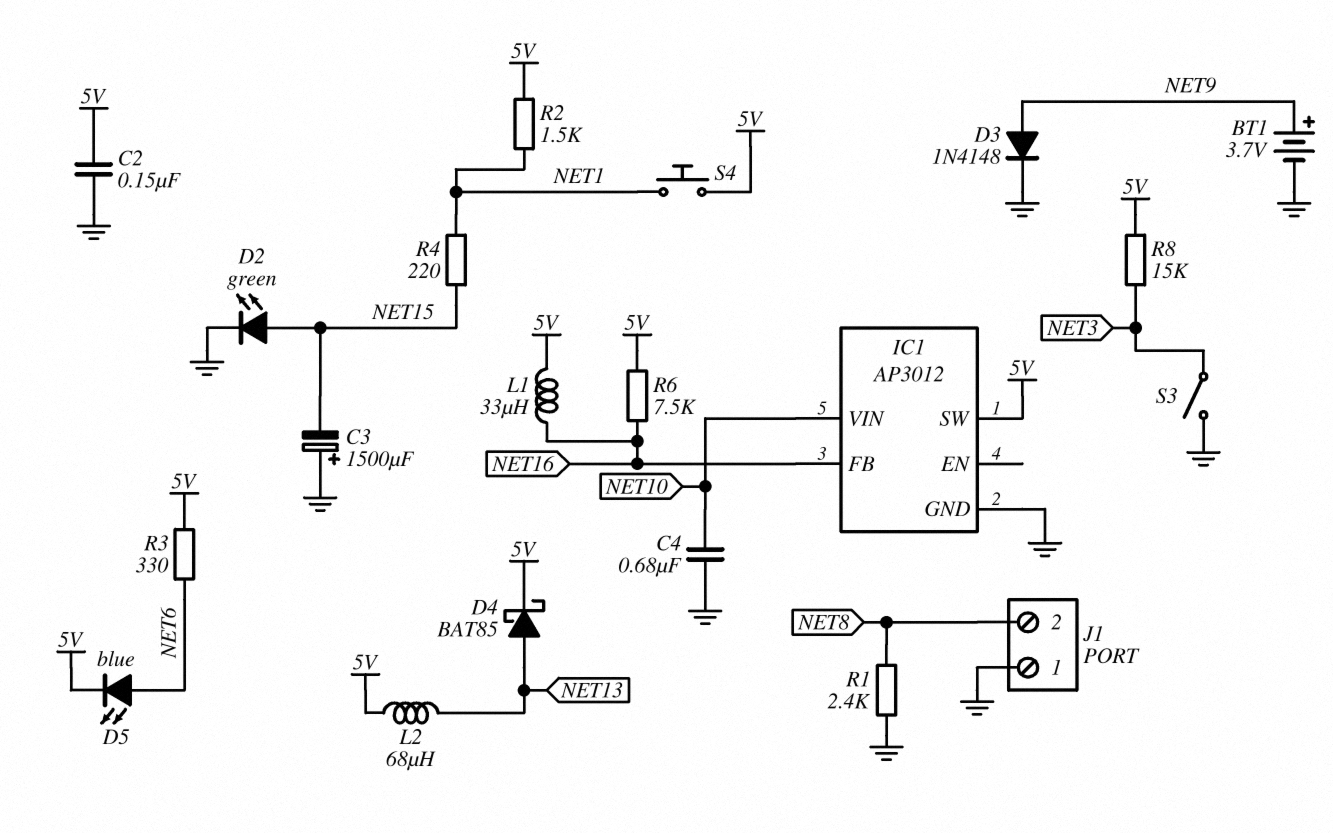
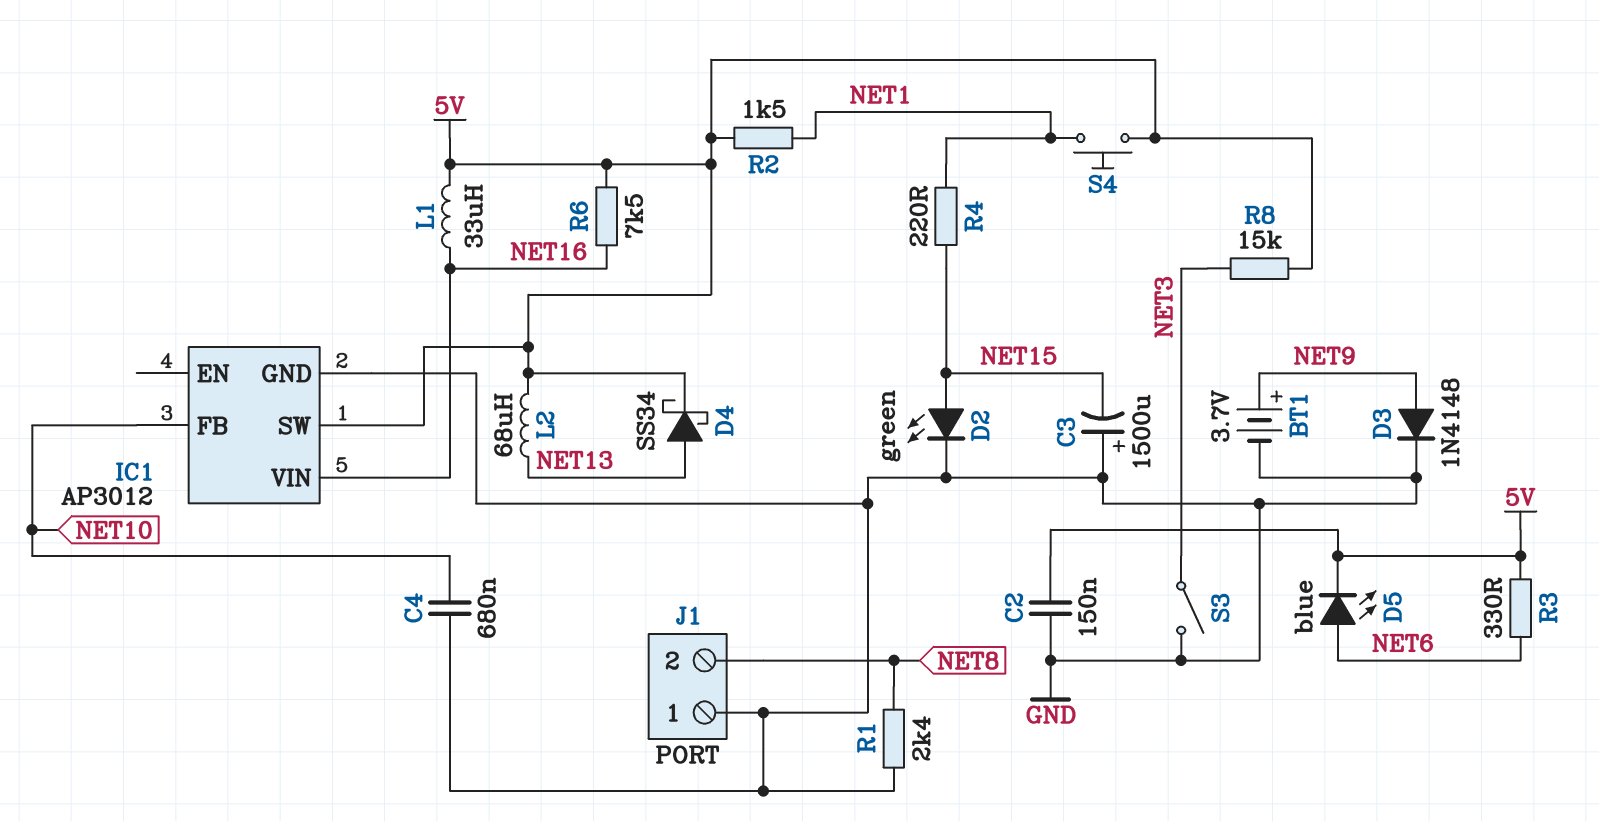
D4: schottky BAT85 (A NET13, K 5V) -> schottky SS34 (A NET13, K 5V)
IC1 pin FB: NET16 -> NET10
IC1 pin VIN: NET10 -> NET16

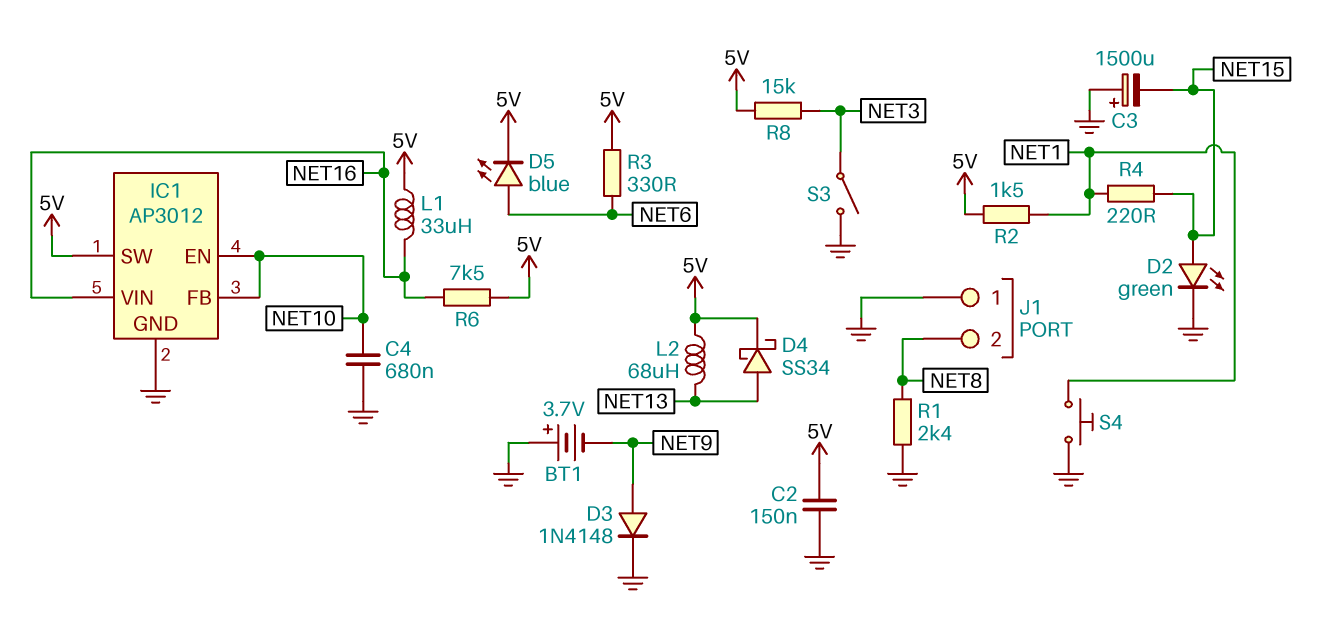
BT1: 3.7V (plus NET9, minus GND) -> 3.7V (plus GND, minus NET9)
IC1 pin EN: none -> NET10
S4: button (5V, NET1) -> button (GND, NET1)

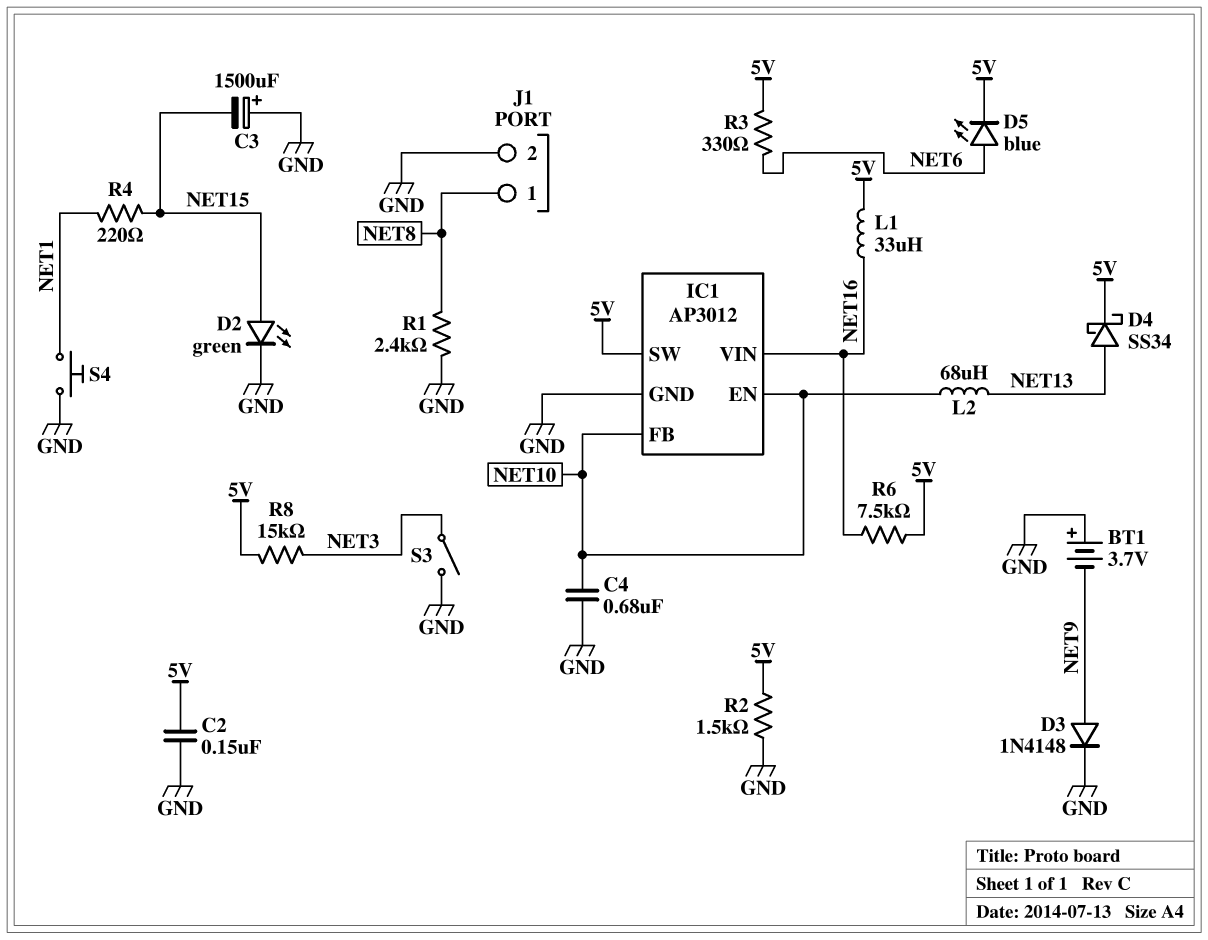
J1 pin 1: GND -> NET8
J1 pin 2: NET8 -> GND
L2: 68uH (5V, NET13) -> 68uH (NET10, NET13)
R2: 1.5k (5V, NET1) -> 1.5k (5V, GND)

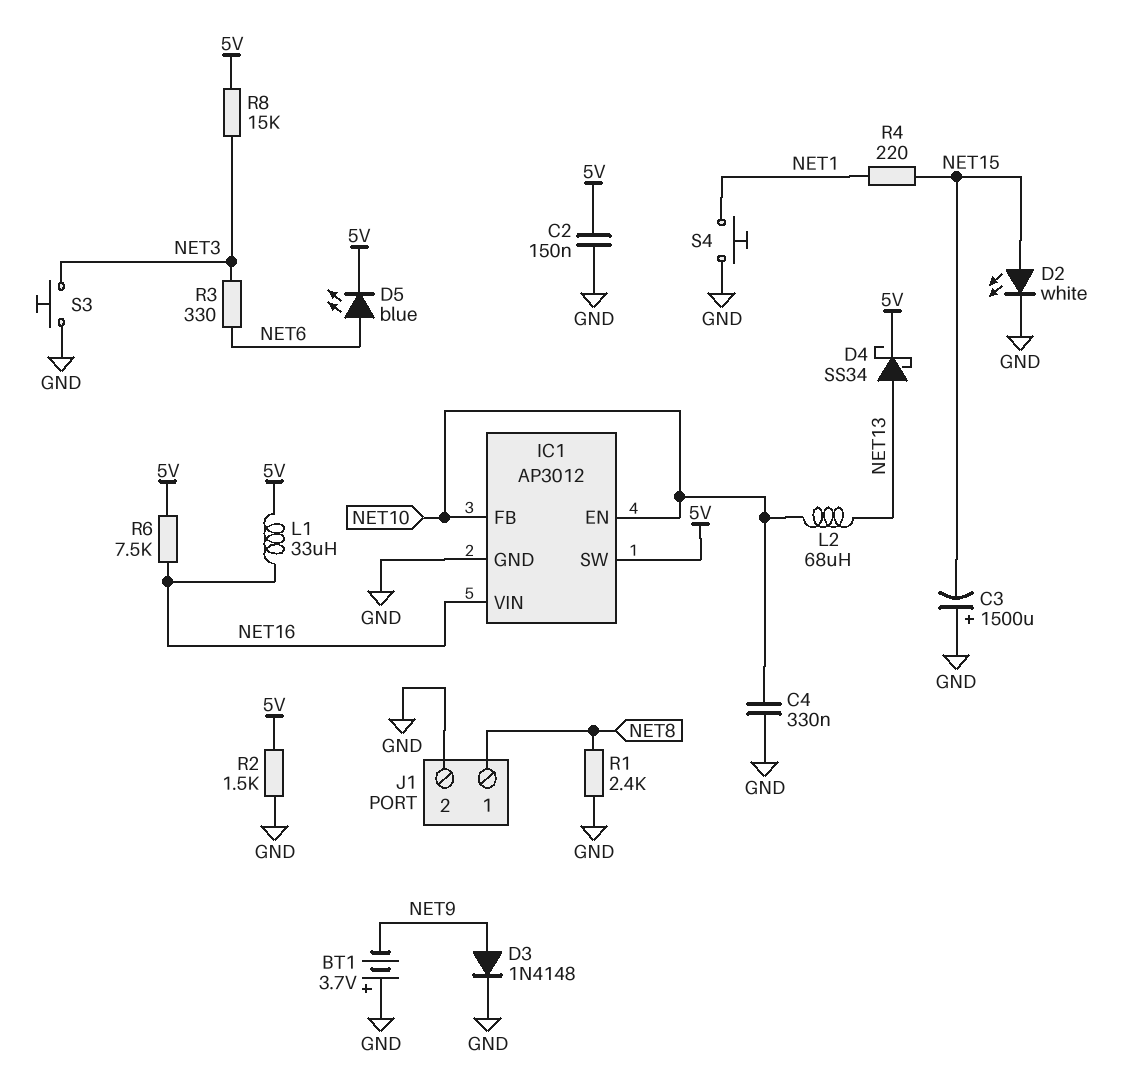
C4: 680nF (GND, NET10) -> 330nF (GND, NET10)
D2: LED green (A NET15, K GND) -> LED white (A NET15, K GND)
R3: 330 (5V, NET6) -> 330 (NET3, NET6)
S3: switch (GND, NET3) -> button (GND, NET3)

